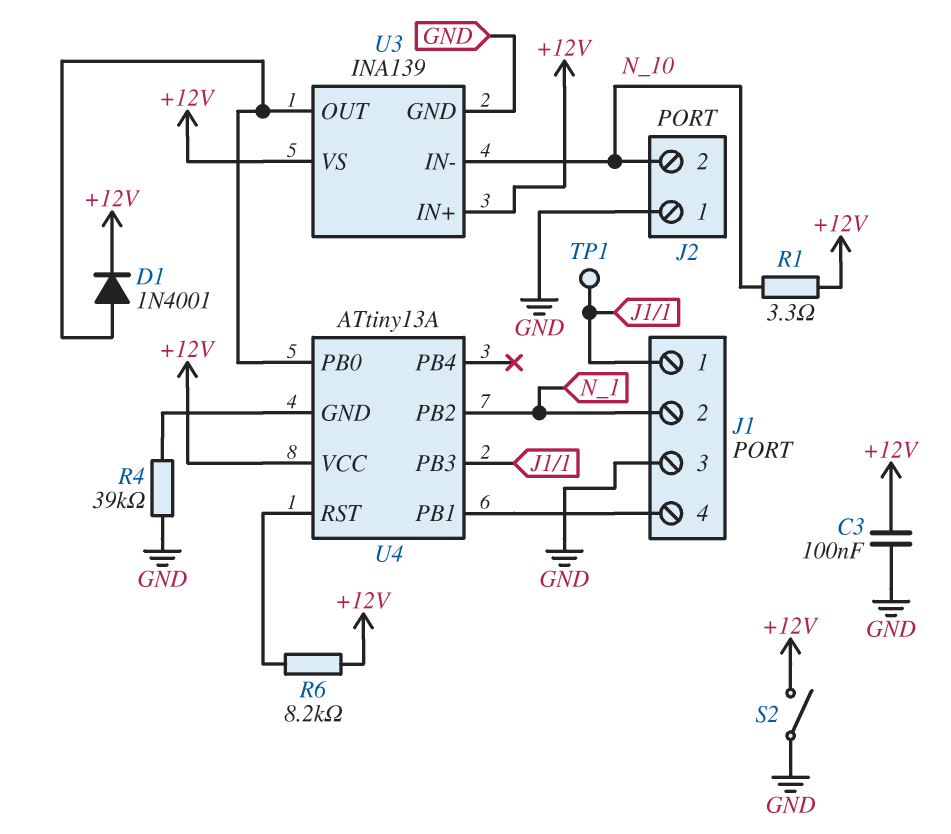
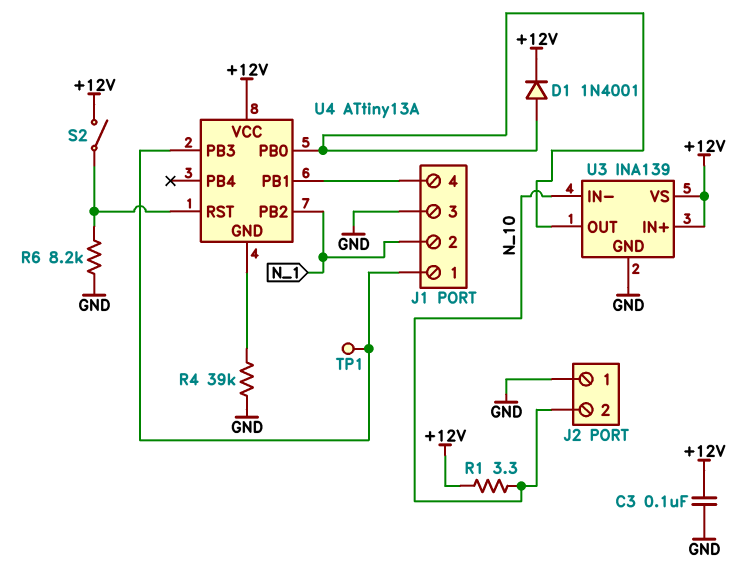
R6: 8.2k (+12V, U4/RST) -> 8.2k (GND, U4/RST)
S2: switch (+12V, GND) -> switch (+12V, U4/RST)

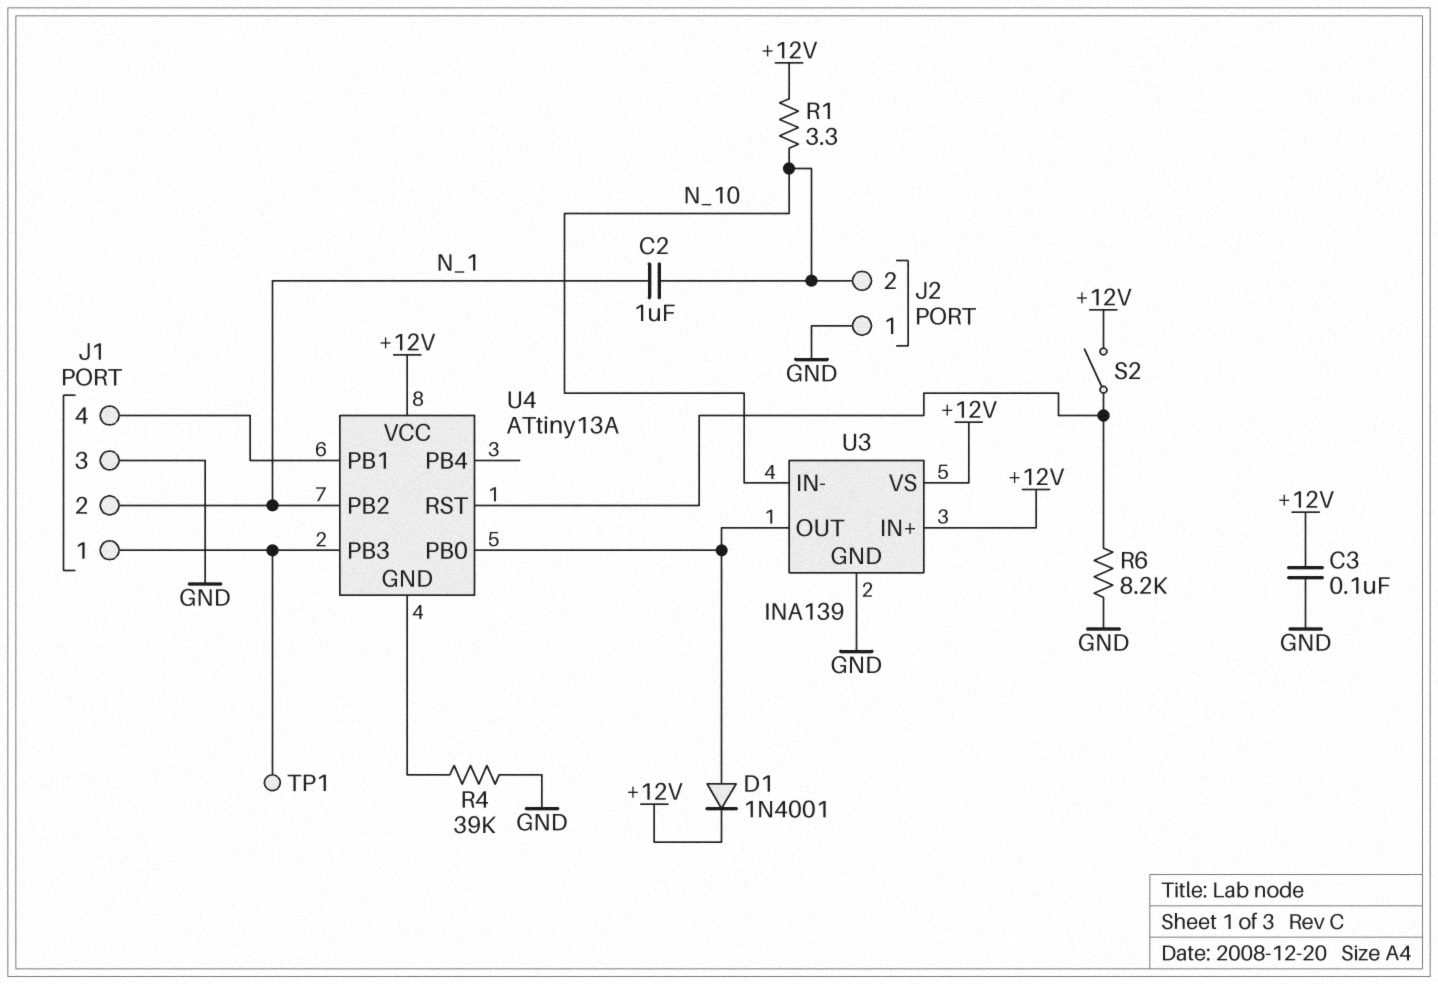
C2: none -> 1uF (N_1, N_10)

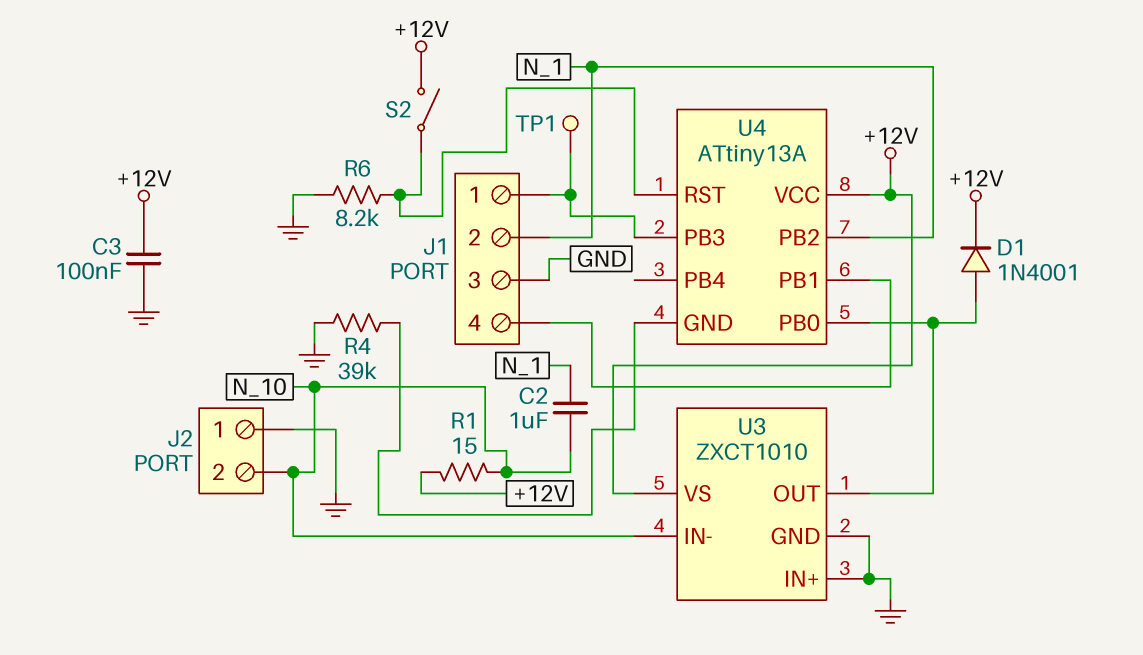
R1: 3.3 (+12V, N_10) -> 15 (+12V, N_10)
U3: INA139 -> ZXCT1010
U3 pin IN+: +12V -> GND

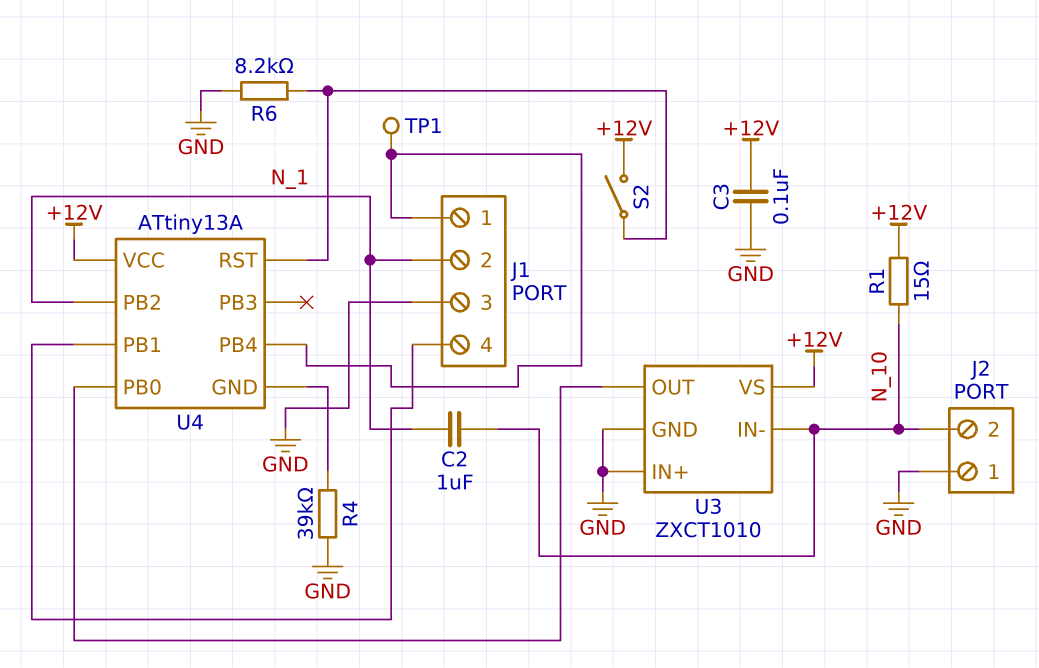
D1: diode 1N4001 (A U3/OUT, K +12V) -> none
U4 pin PB3: J1/1 -> none
U4 pin PB4: none -> J1/1

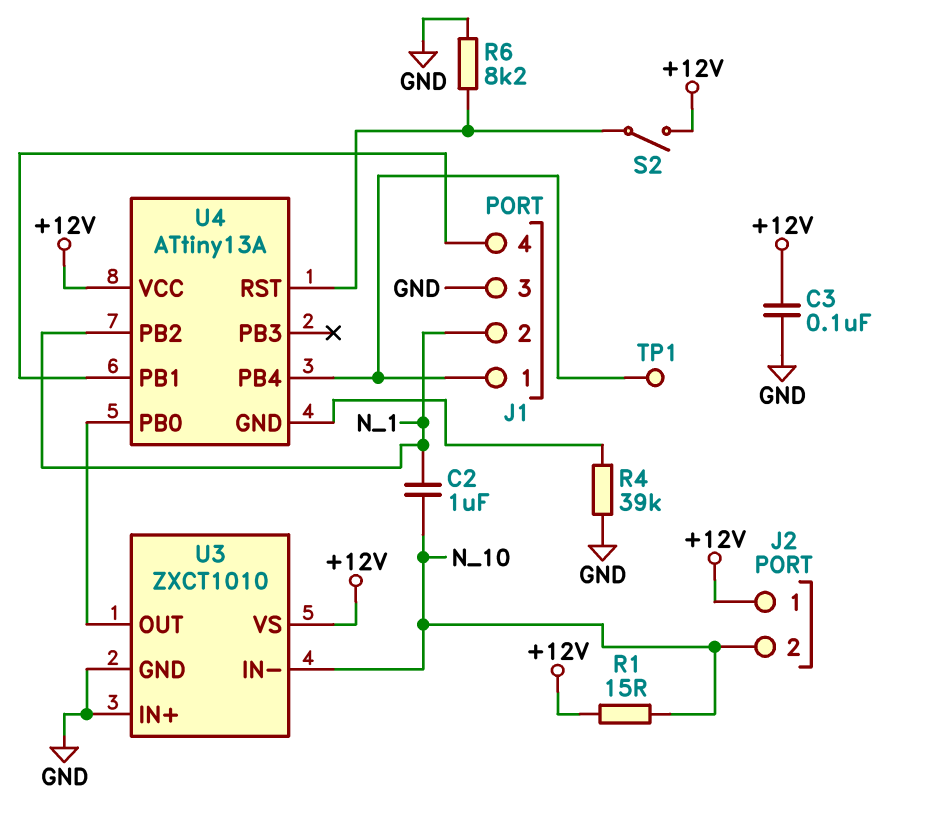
J2 pin 1: GND -> +12V

